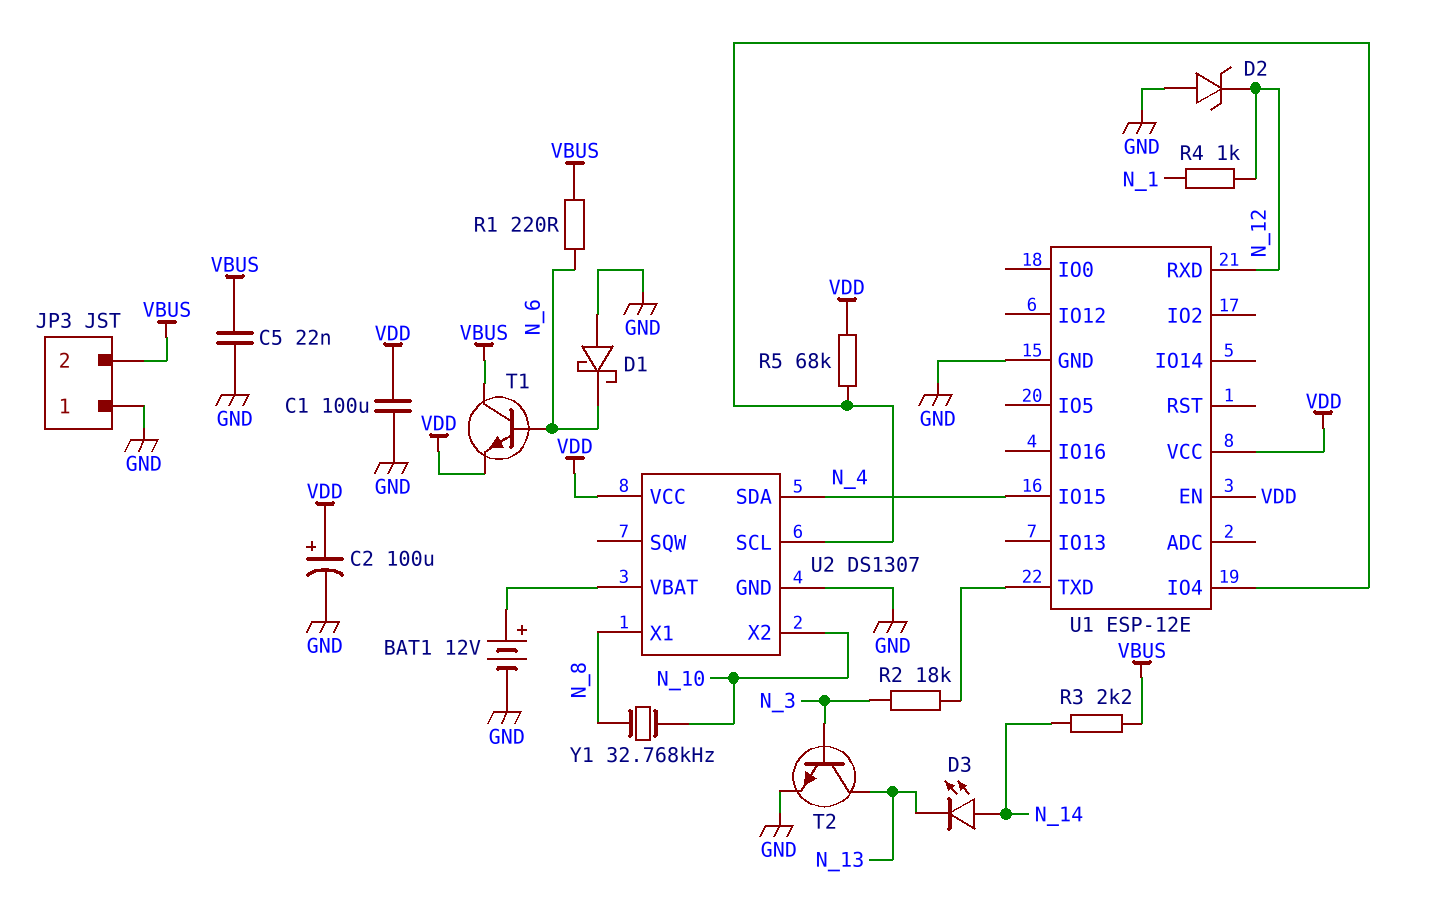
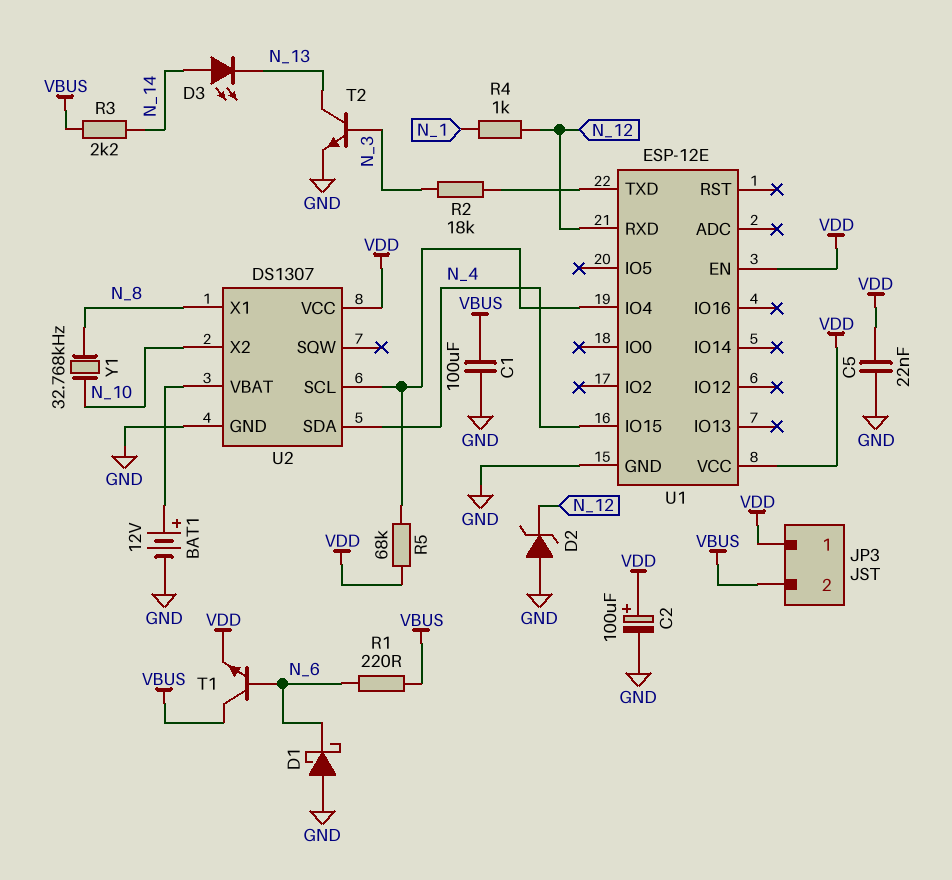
C1: 100uF (GND, VDD) -> 100uF (GND, VBUS)
C5: 22nF (GND, VBUS) -> 22nF (GND, VDD)
JP3 pin 1: GND -> VDD

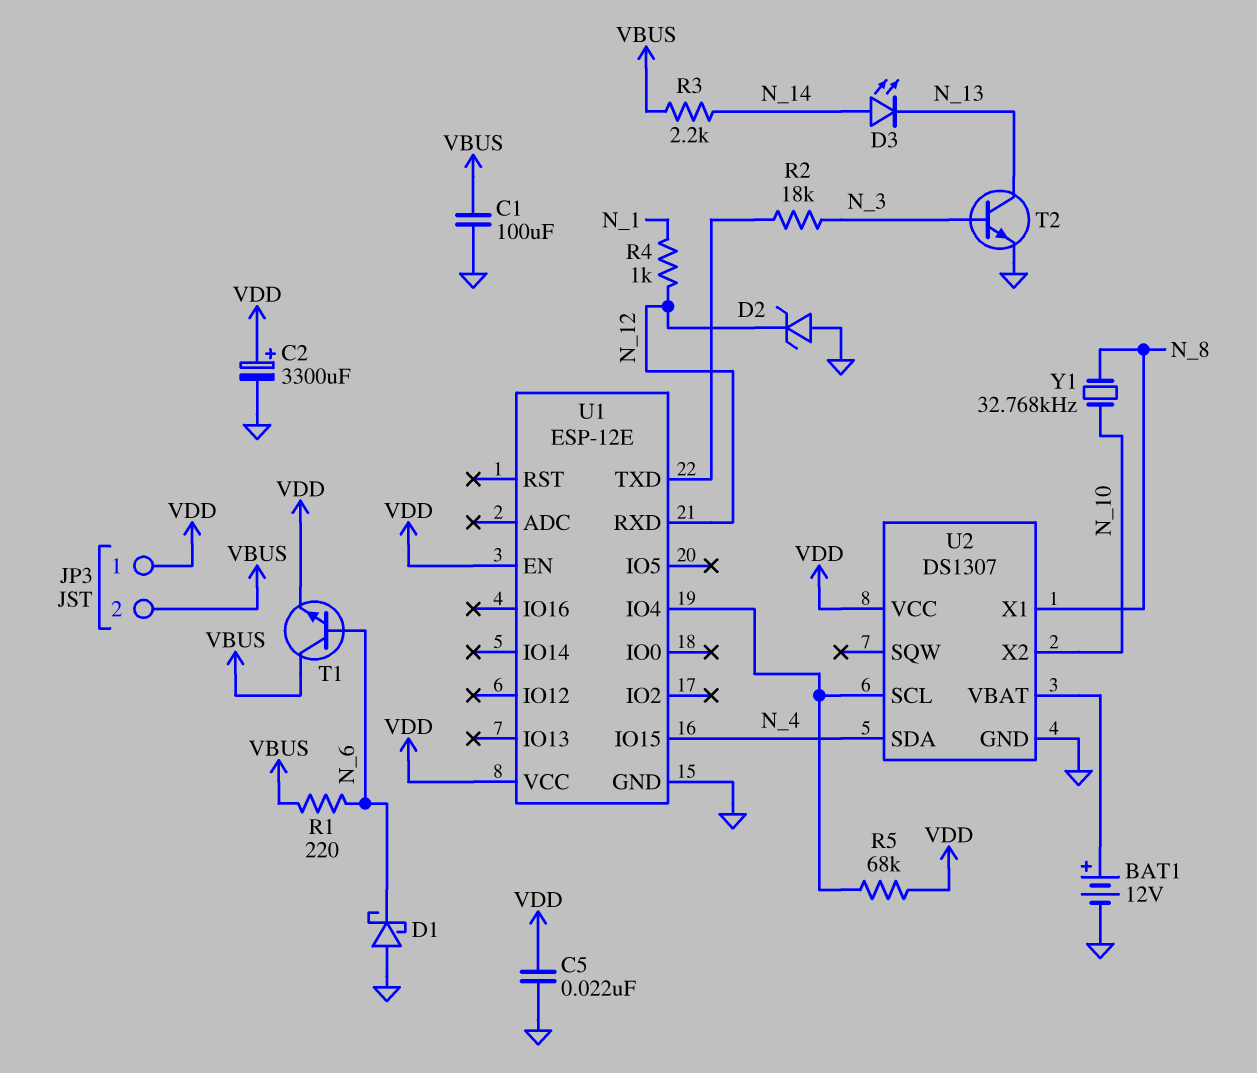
C2: 100uF (plus VDD, minus GND) -> 3300uF (plus VDD, minus GND)

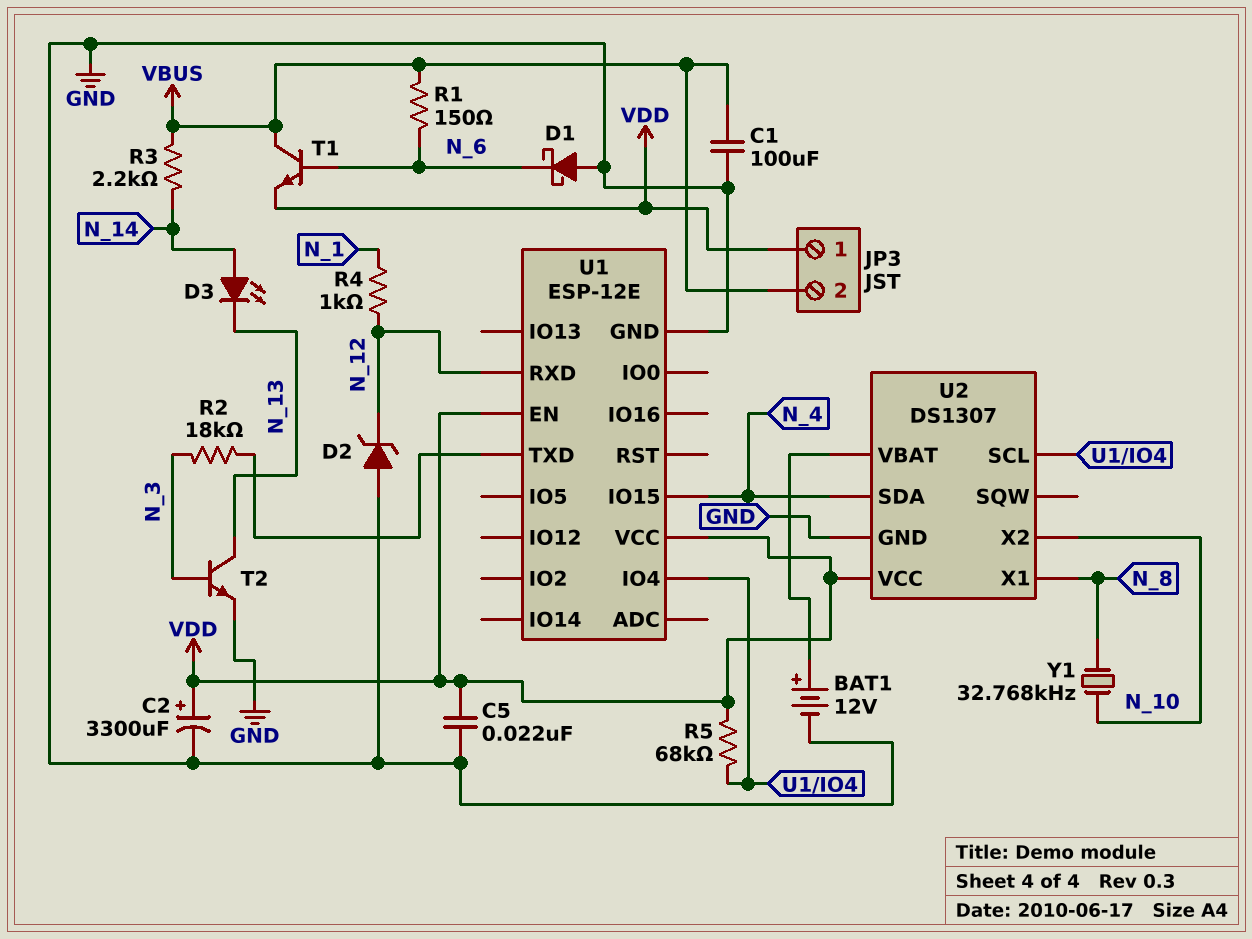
R1: 220 (N_6, VBUS) -> 150 (N_6, VBUS)

